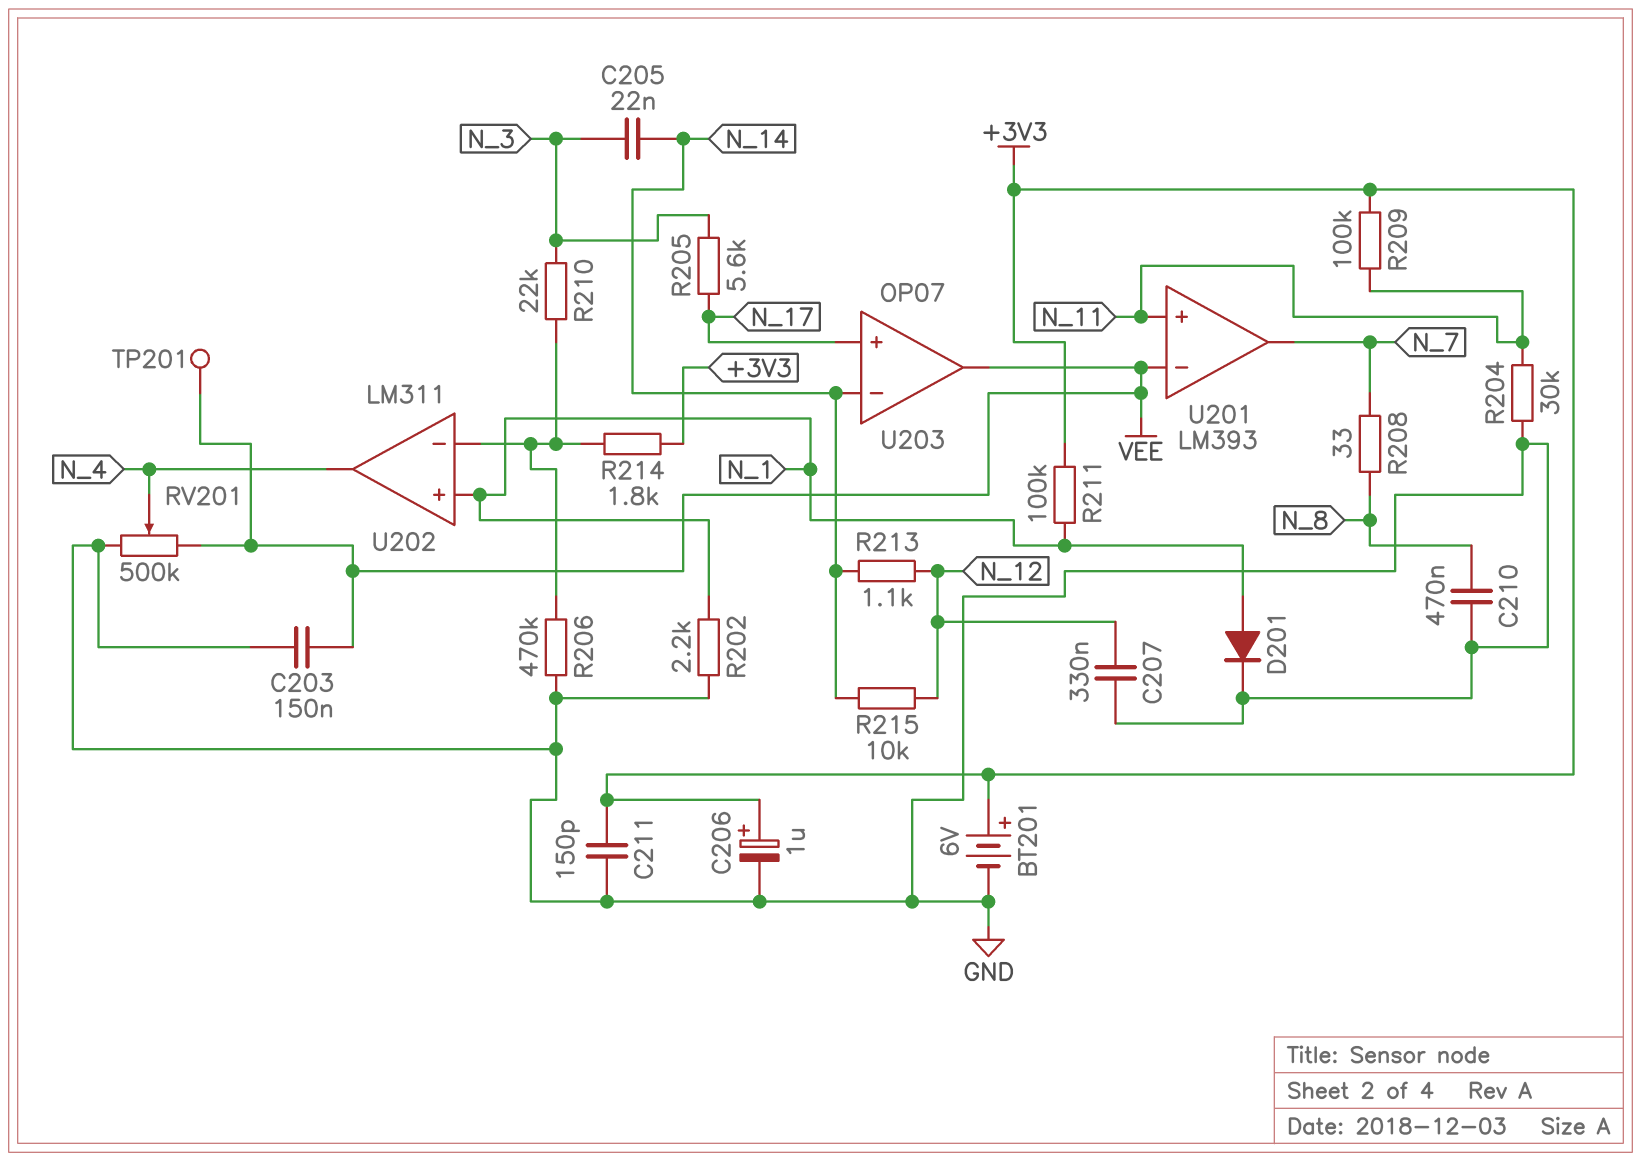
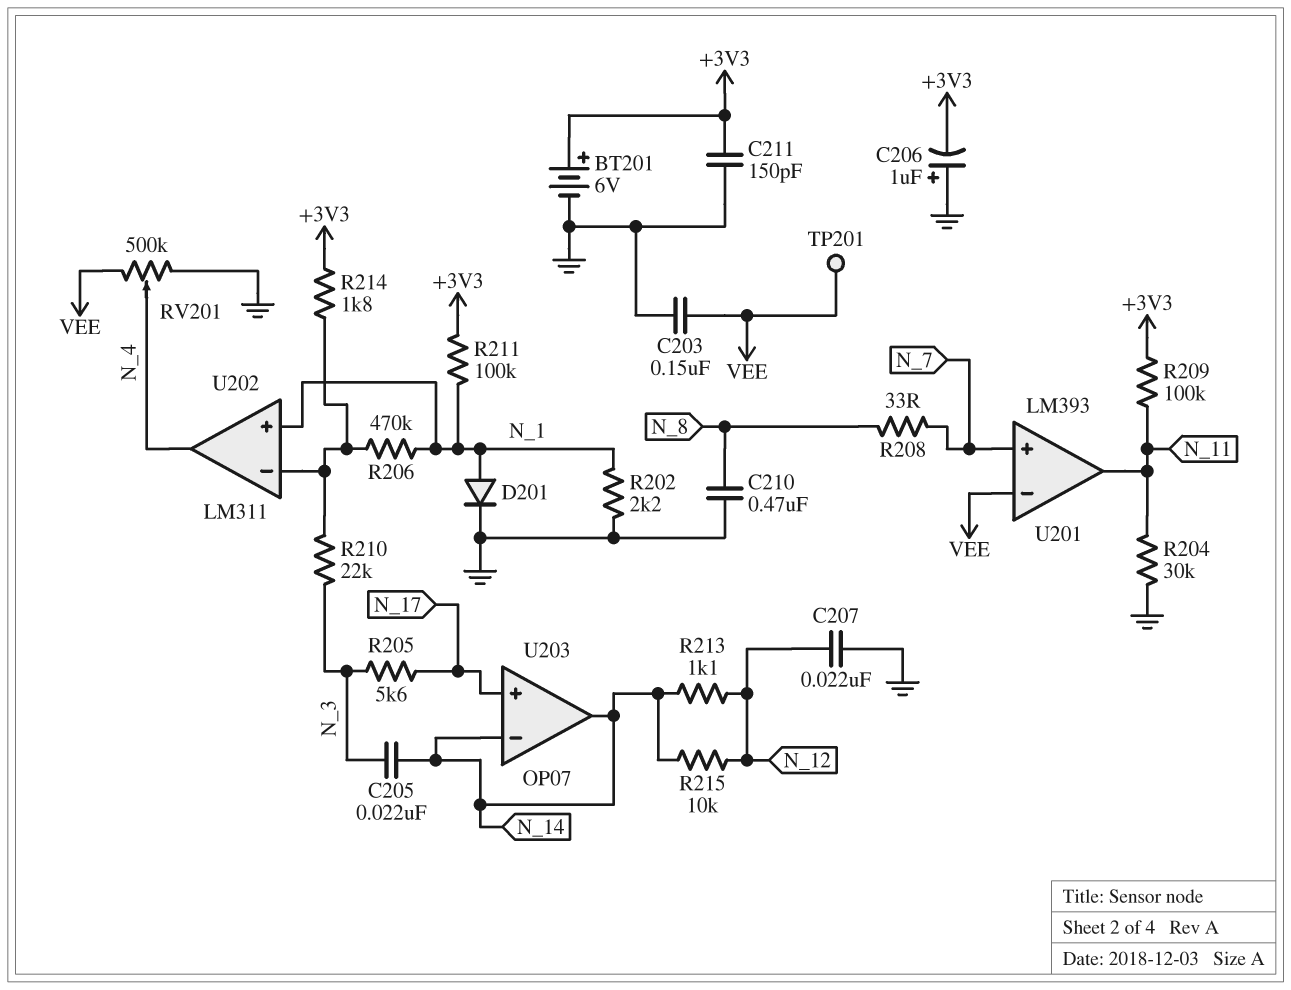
C206: 1uF (plus +3V3, minus GND) -> 1uF (plus GND, minus +3V3)
C207: 330nF (GND, N_12) -> 22nF (GND, N_12)
R206: 470k (GND, U202/in-) -> 470k (N_1, U202/in-)
U201 pin in+: N_11 -> N_7
U201 pin out: N_7 -> N_11
U203 pin out: VEE -> N_14

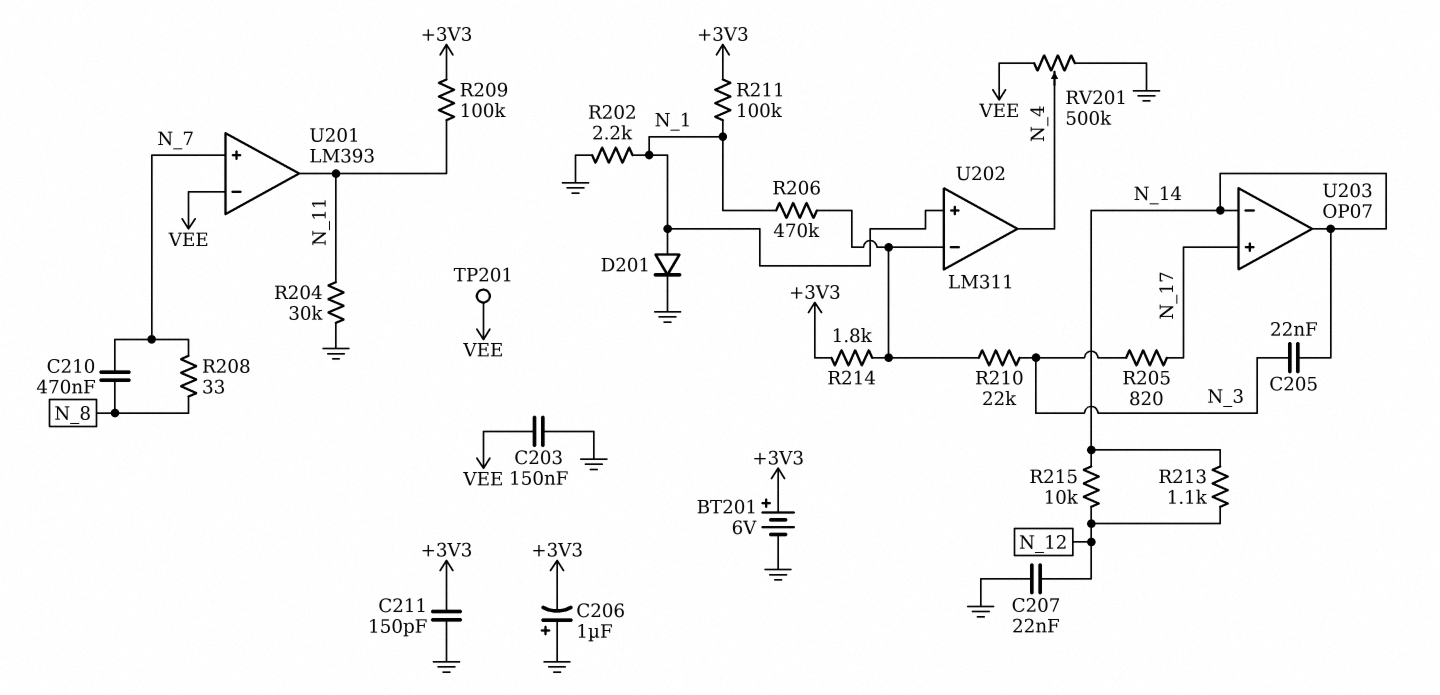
C210: 470nF (GND, N_8) -> 470nF (N_7, N_8)
R205: 5.6k (N_3, N_17) -> 820 (N_3, N_17)

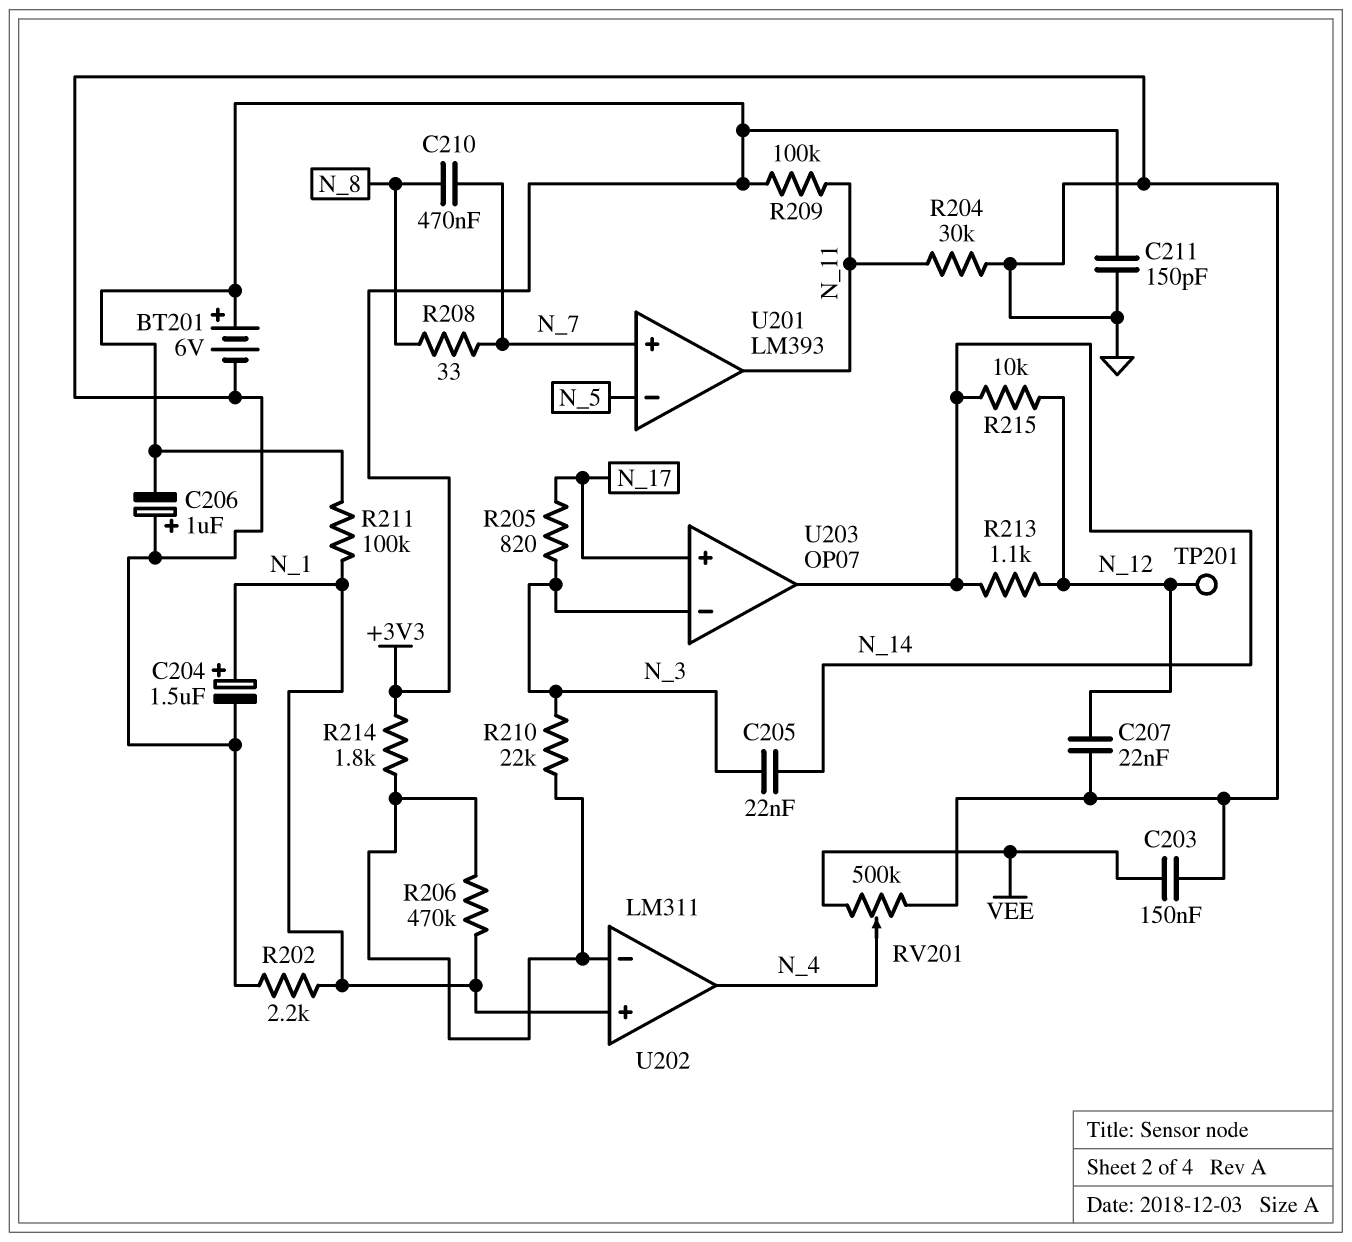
C204: none -> 1.5uF (plus N_1, minus GND)
D201: diode (A N_1, K GND) -> none
TP201: test point (VEE) -> test point (N_12)
U201 pin in-: VEE -> N_5
U203 pin in-: N_14 -> N_3

